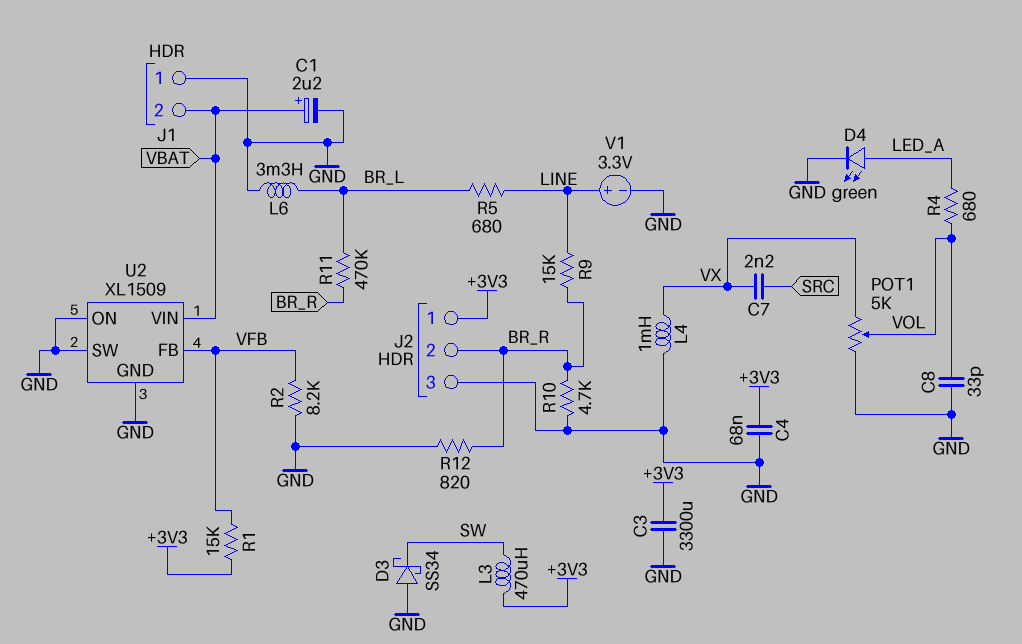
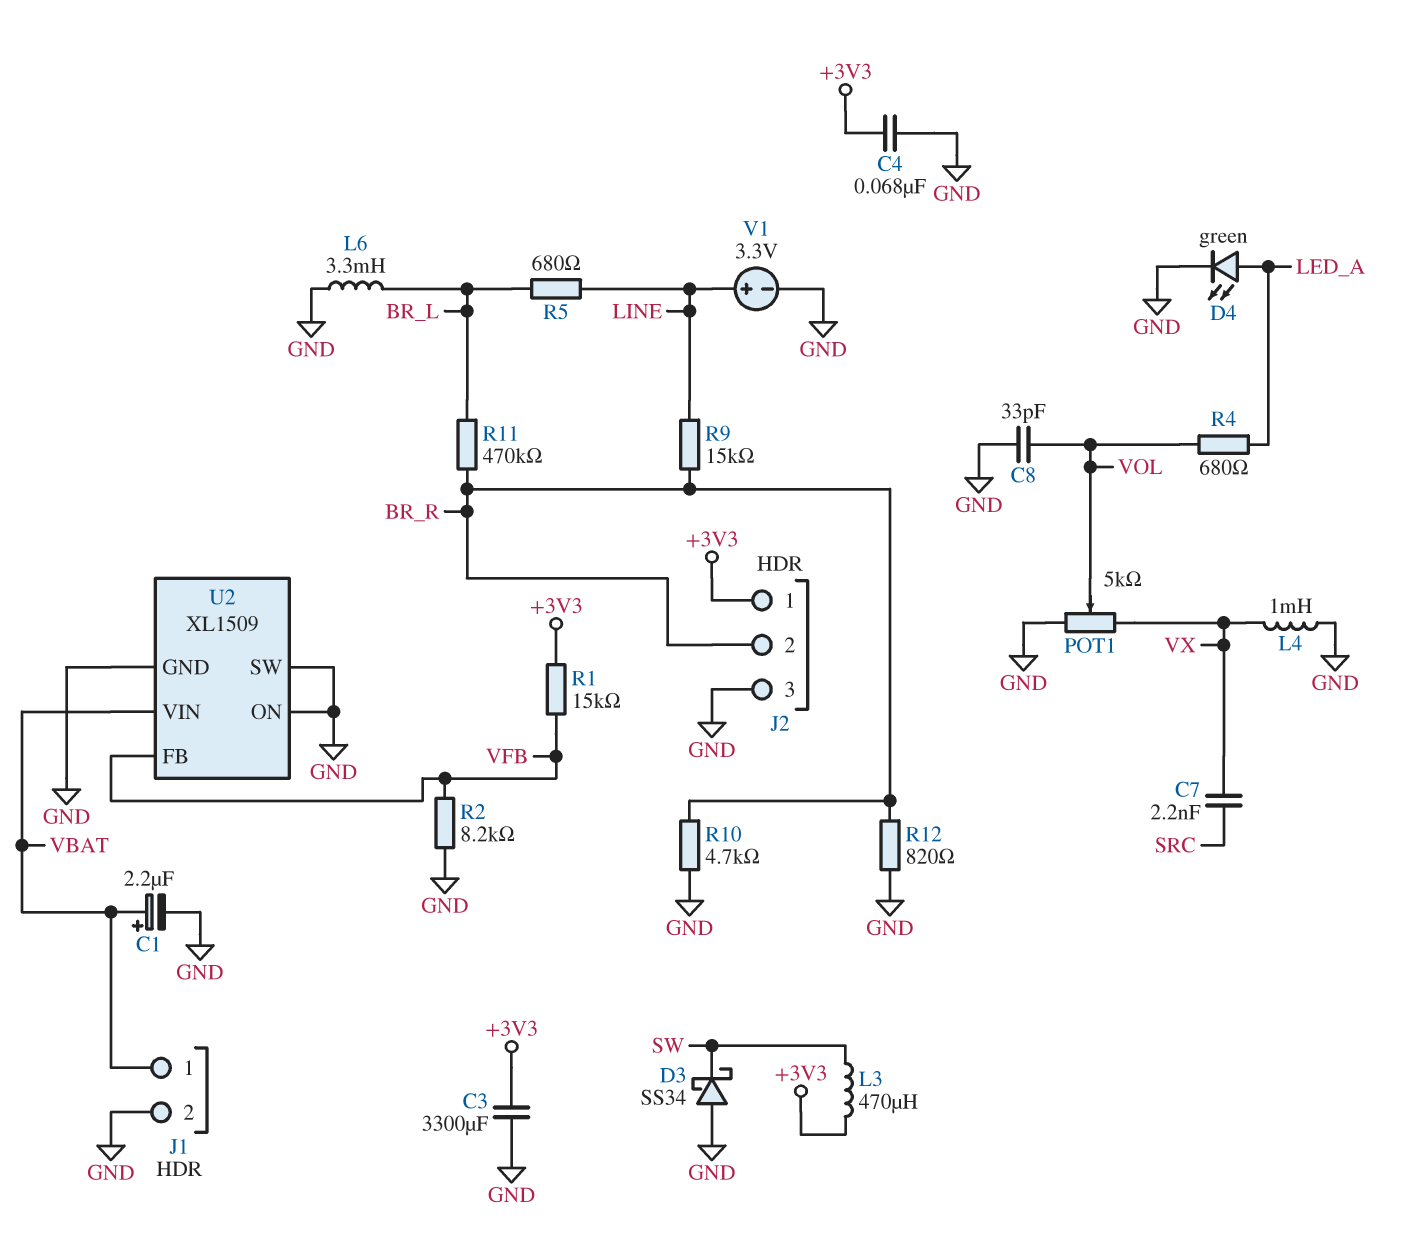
J1 pin 1: GND -> VBAT
J1 pin 2: VBAT -> GND

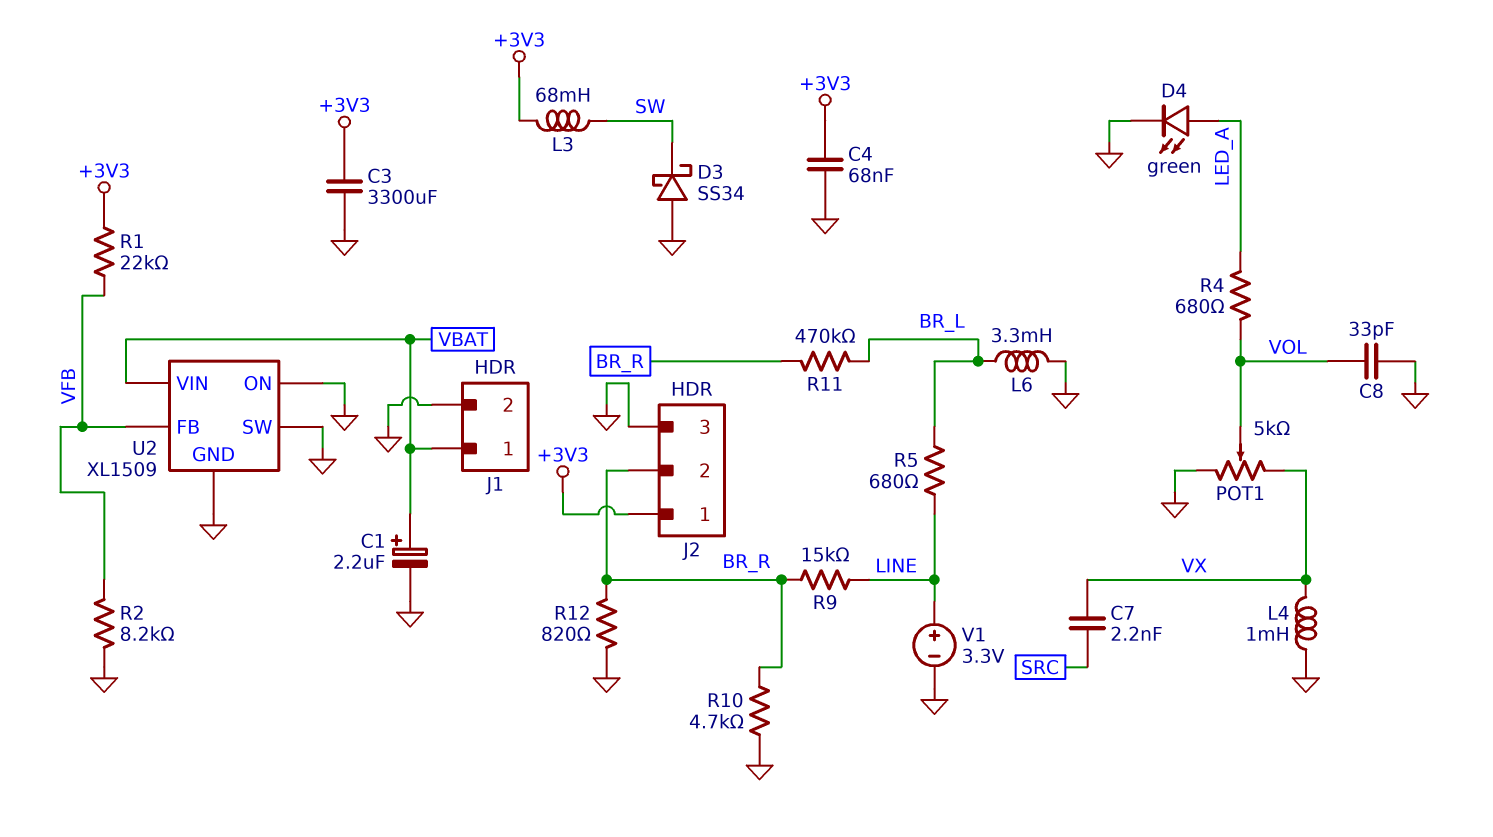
L3: 470uH (+3V3, SW) -> 68mH (+3V3, SW)
R1: 15k (+3V3, VFB) -> 22k (+3V3, VFB)

